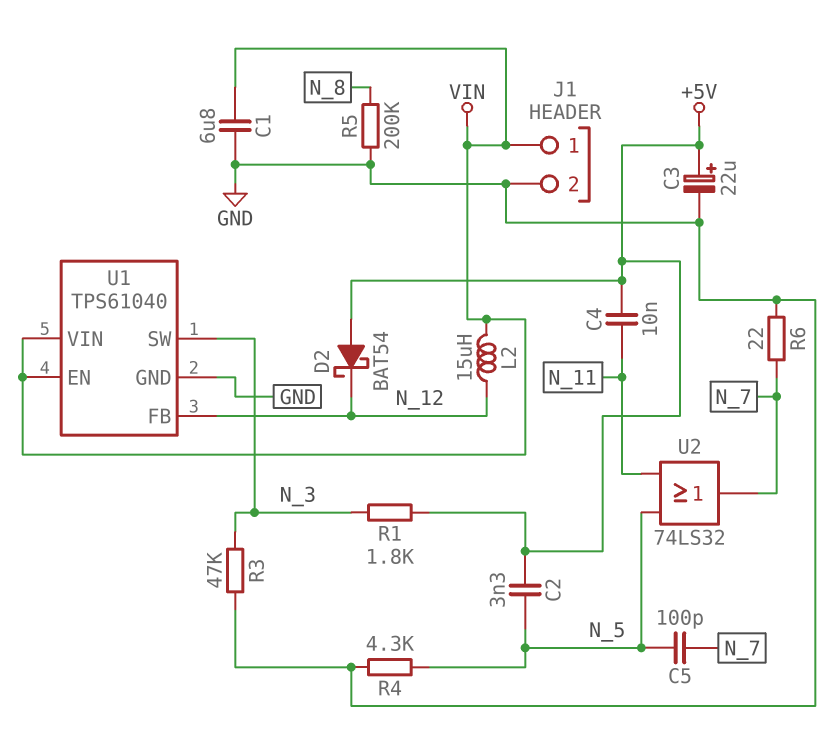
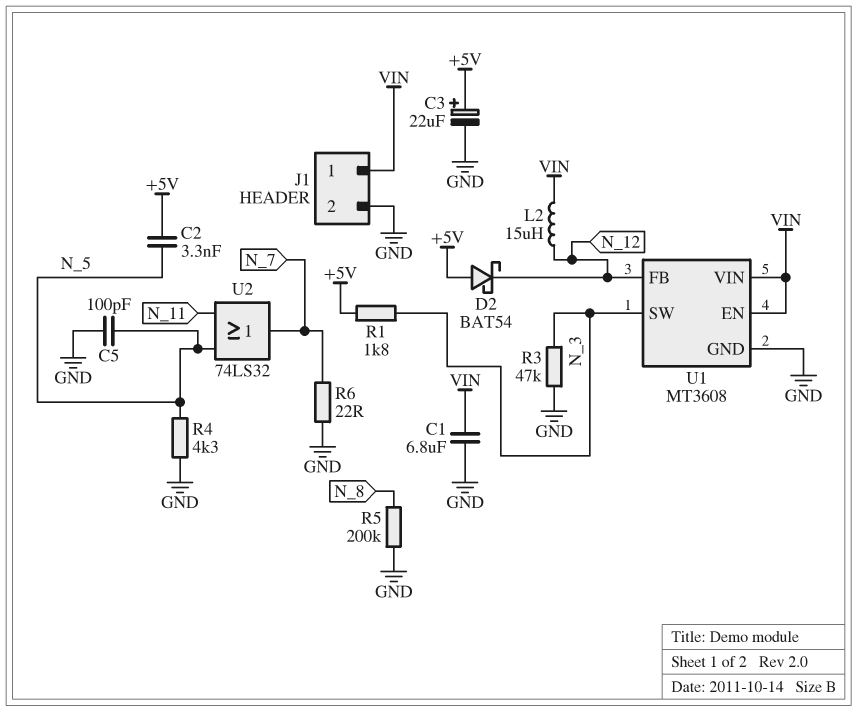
C4: 10nF (+5V, N_11) -> none
C5: 100pF (N_5, N_7) -> 100pF (GND, N_5)
U1: TPS61040 -> MT3608

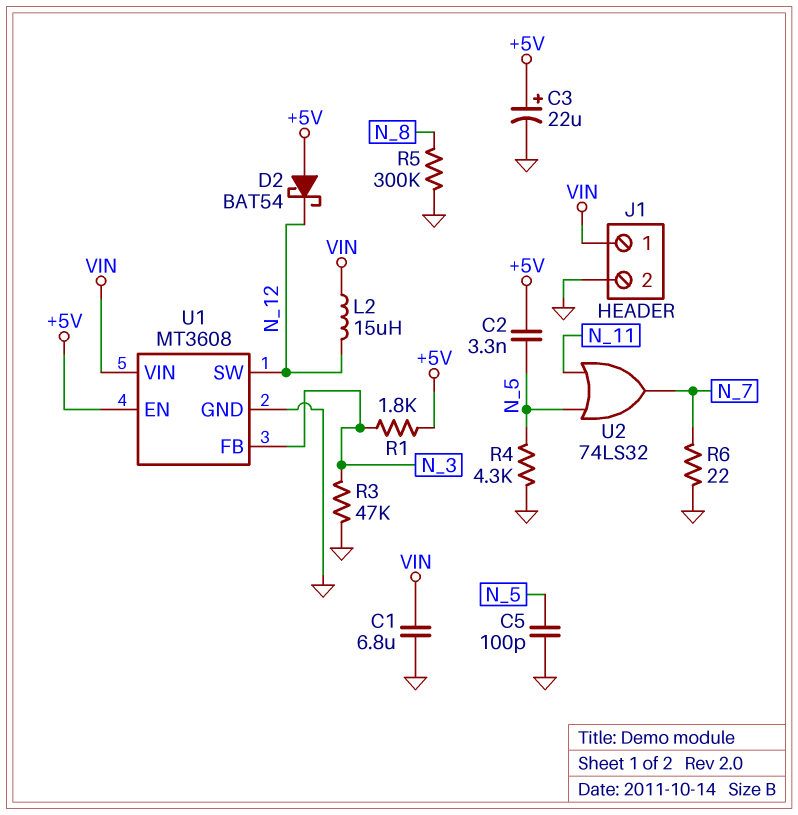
R5: 200k (GND, N_8) -> 300k (GND, N_8)
U1 pin EN: VIN -> +5V
U1 pin FB: N_12 -> N_3
U1 pin SW: N_3 -> N_12

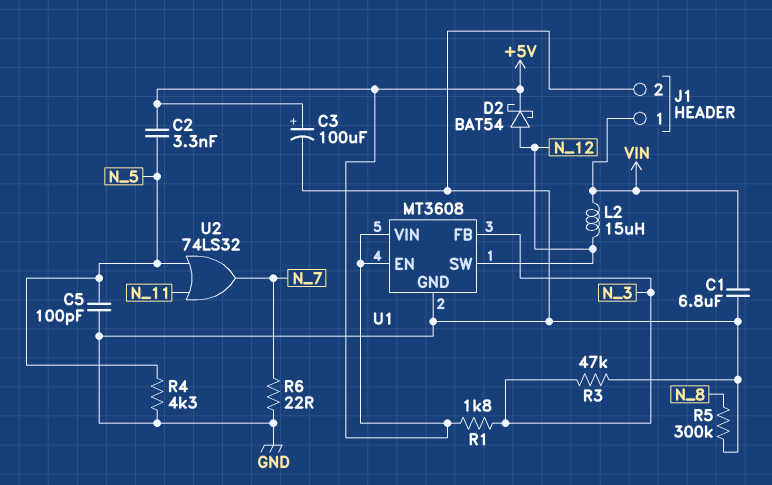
C3: 22uF (plus +5V, minus GND) -> 100uF (plus +5V, minus GND)
D2: schottky BAT54 (A +5V, K N_12) -> schottky BAT54 (A N_12, K +5V)
U1 pin VIN: VIN -> +5V

